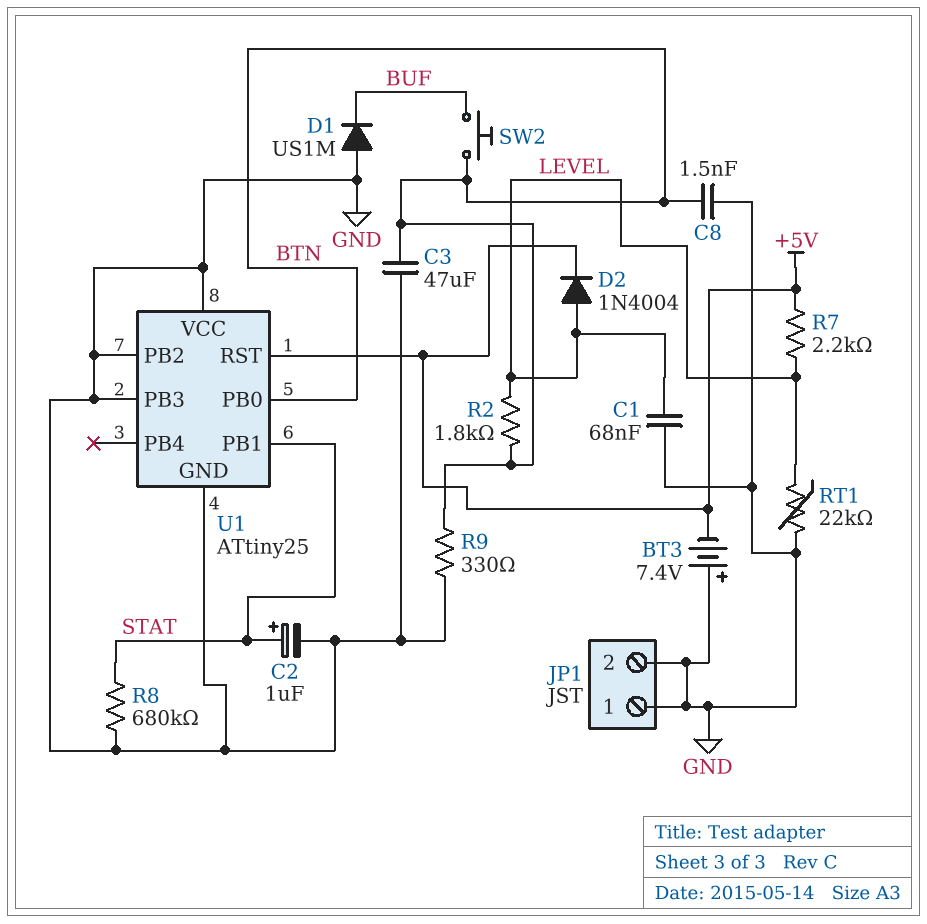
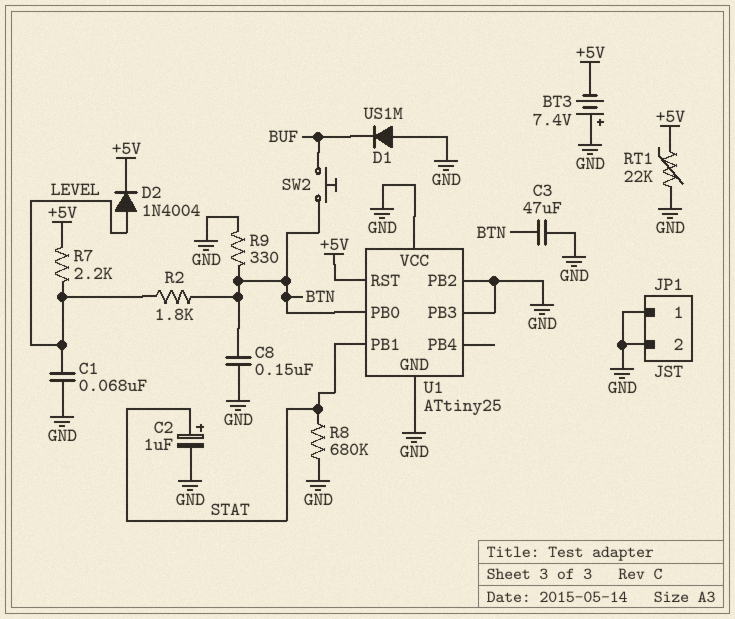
C8: 1.5nF (BTN, GND) -> 150nF (BTN, GND)
RT1: 22k (GND, LEVEL) -> 22k (+5V, GND)

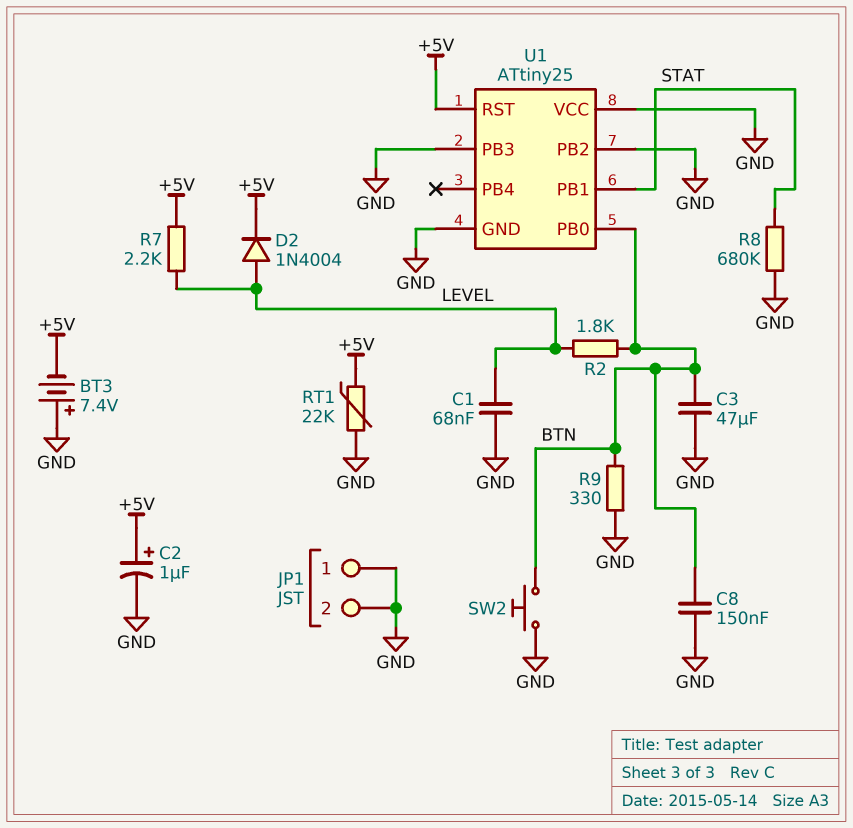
C2: 1uF (plus STAT, minus GND) -> 1uF (plus +5V, minus GND)
D1: diode US1M (A GND, K BUF) -> none
SW2: button (BTN, BUF) -> button (BTN, GND)

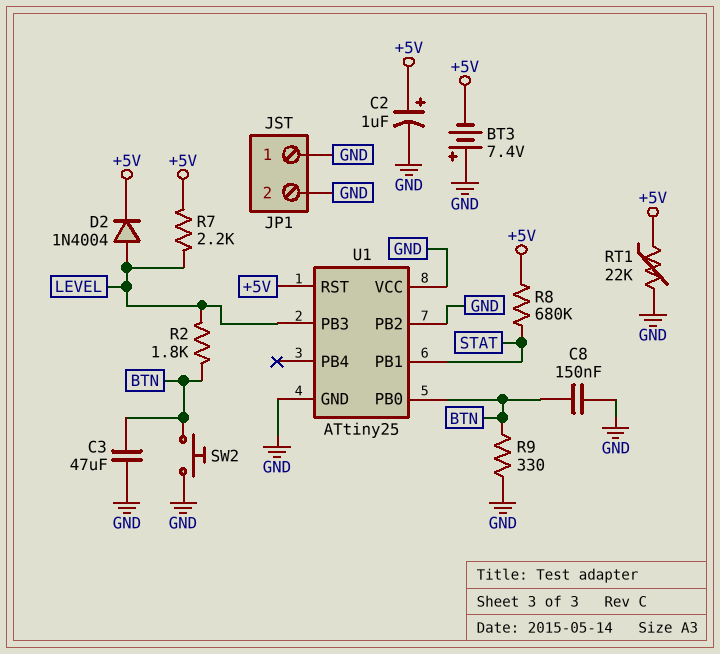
C1: 68nF (GND, LEVEL) -> none
R8: 680k (GND, STAT) -> 680k (+5V, STAT)
U1 pin PB3: GND -> LEVEL

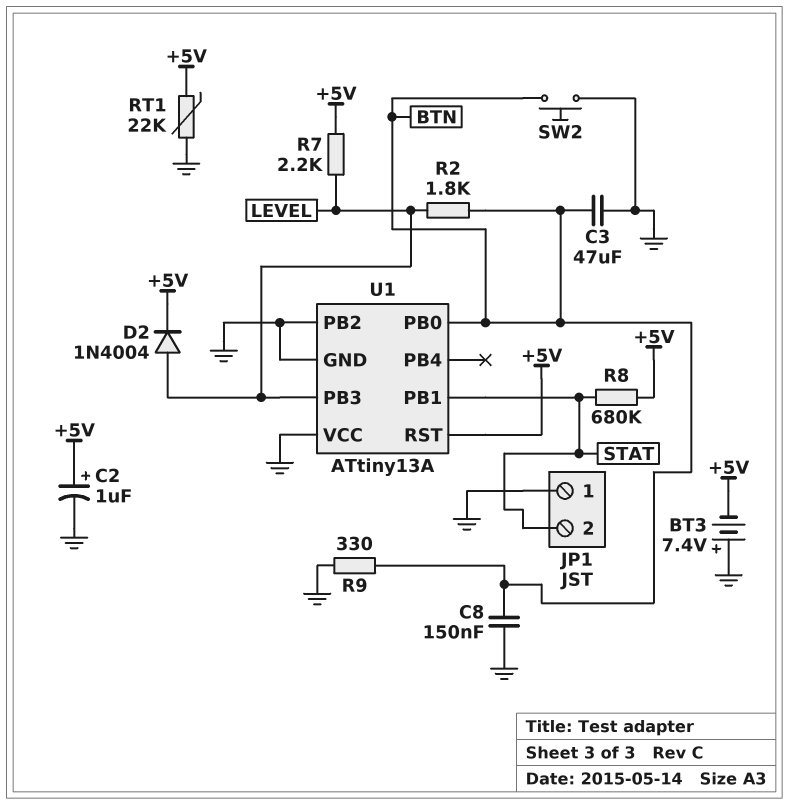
JP1 pin 2: GND -> STAT
U1: ATtiny25 -> ATtiny13A

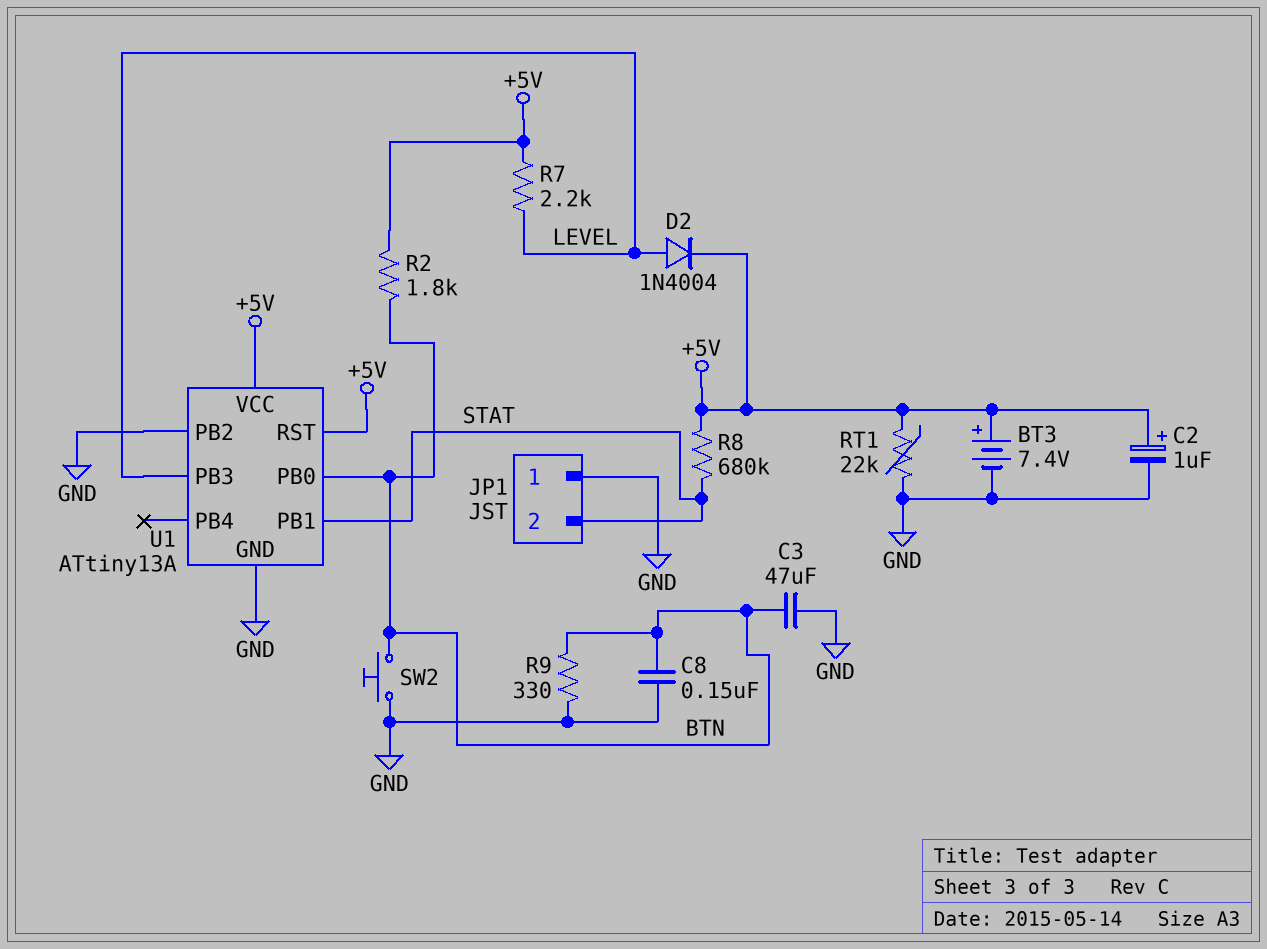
BT3: 7.4V (plus GND, minus +5V) -> 7.4V (plus +5V, minus GND)
R2: 1.8k (BTN, LEVEL) -> 1.8k (+5V, BTN)
U1 pin VCC: GND -> +5V

